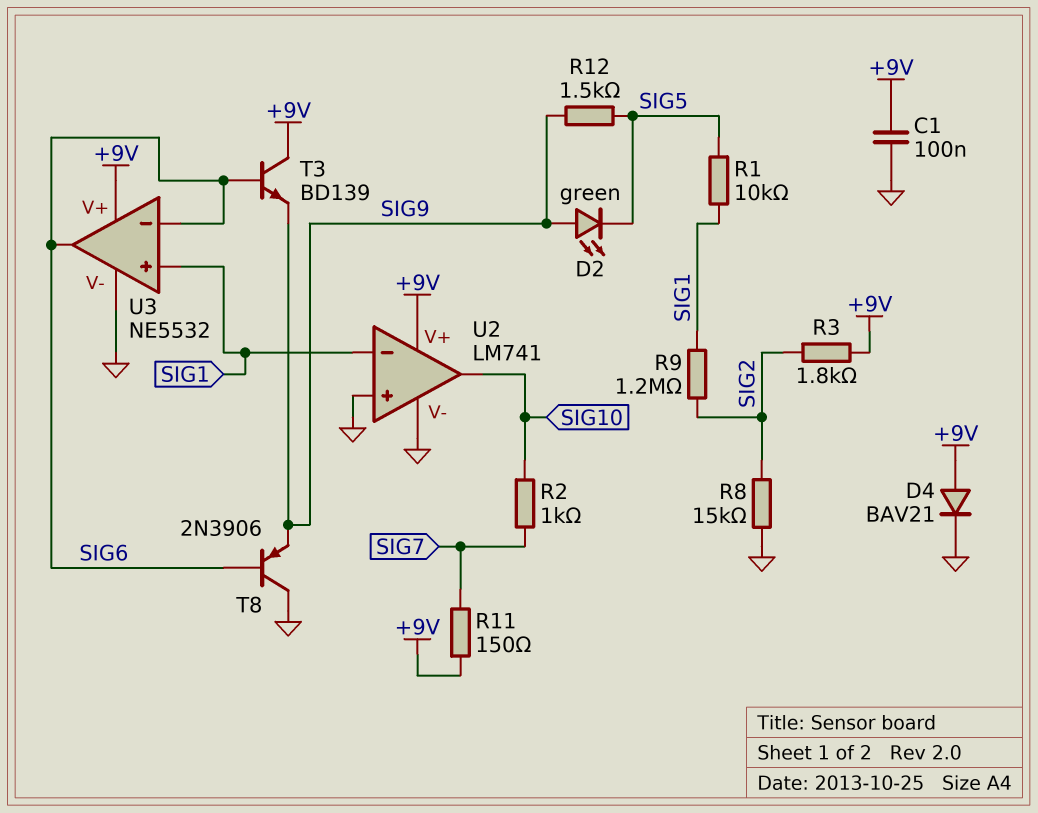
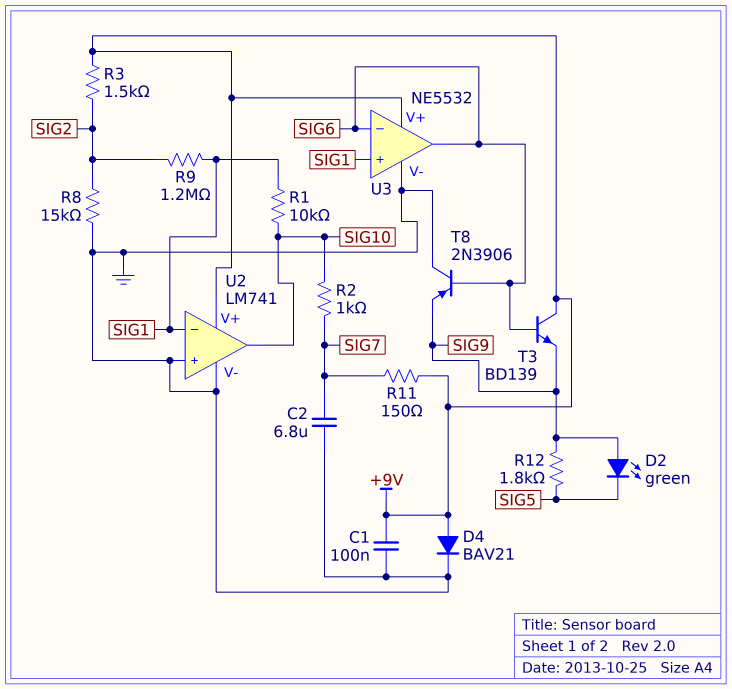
C2: none -> 6.8uF (GND, SIG7)
R1: 10k (SIG1, SIG5) -> 10k (SIG1, SIG10)
R3: 1.8k (+9V, SIG2) -> 1.5k (+9V, SIG2)
R12: 1.5k (SIG5, SIG9) -> 1.8k (SIG5, SIG9)

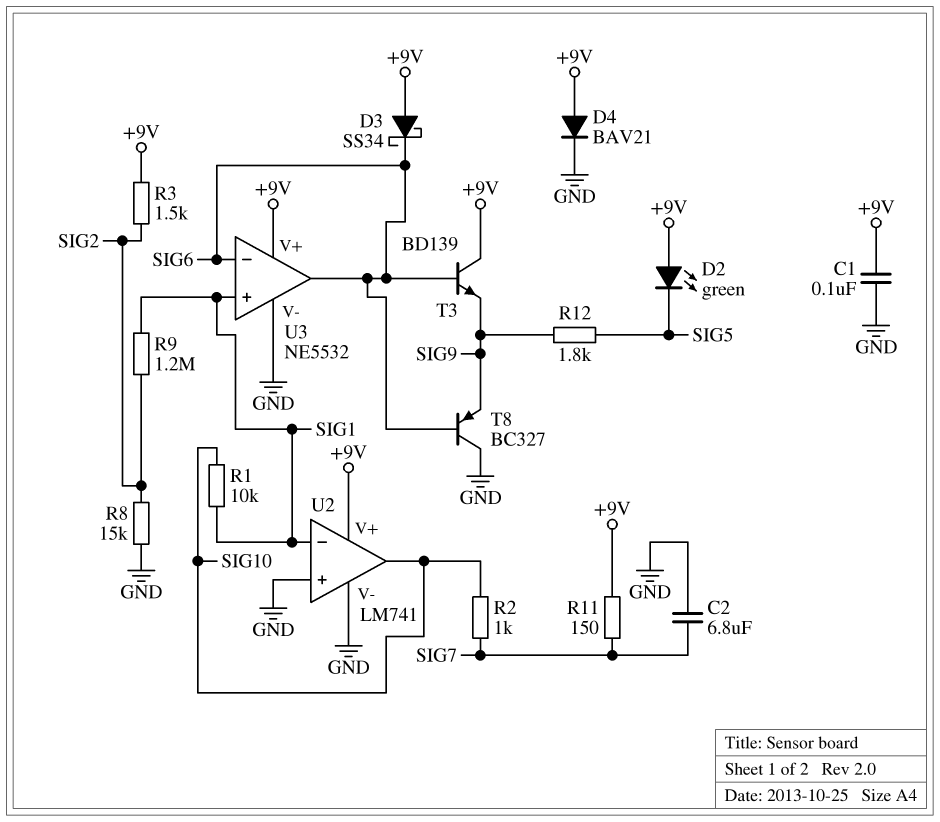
D2: LED green (A SIG9, K SIG5) -> LED green (A +9V, K SIG5)
D3: none -> schottky SS34 (A +9V, K SIG6)
T8: PNP 2N3906 (B SIG6, C GND, E SIG9) -> PNP BC327 (B SIG6, C GND, E SIG9)

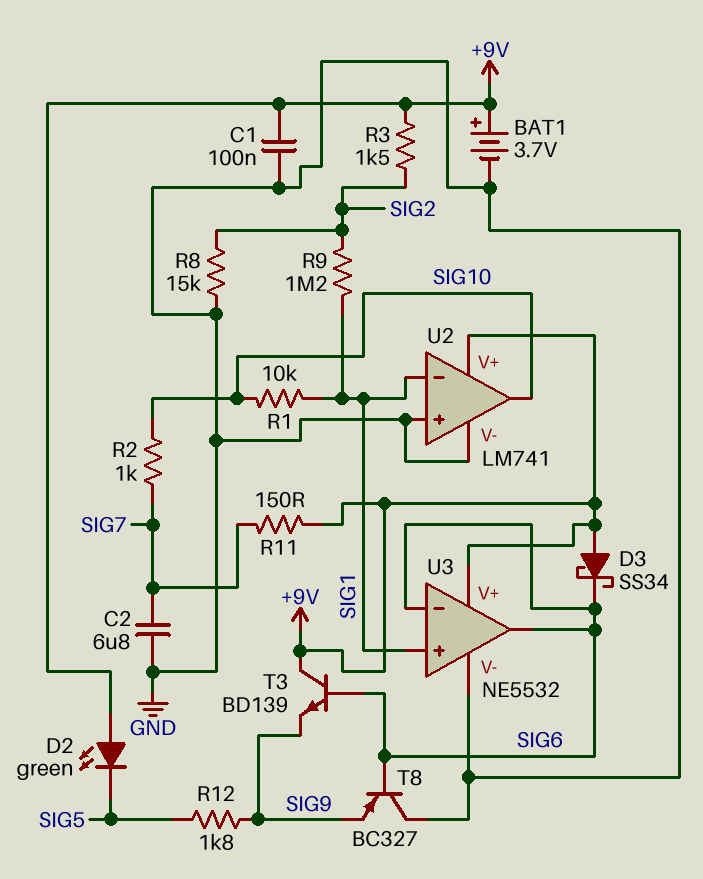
BAT1: none -> 3.7V (plus +9V, minus GND)
D4: diode BAV21 (A +9V, K GND) -> none

